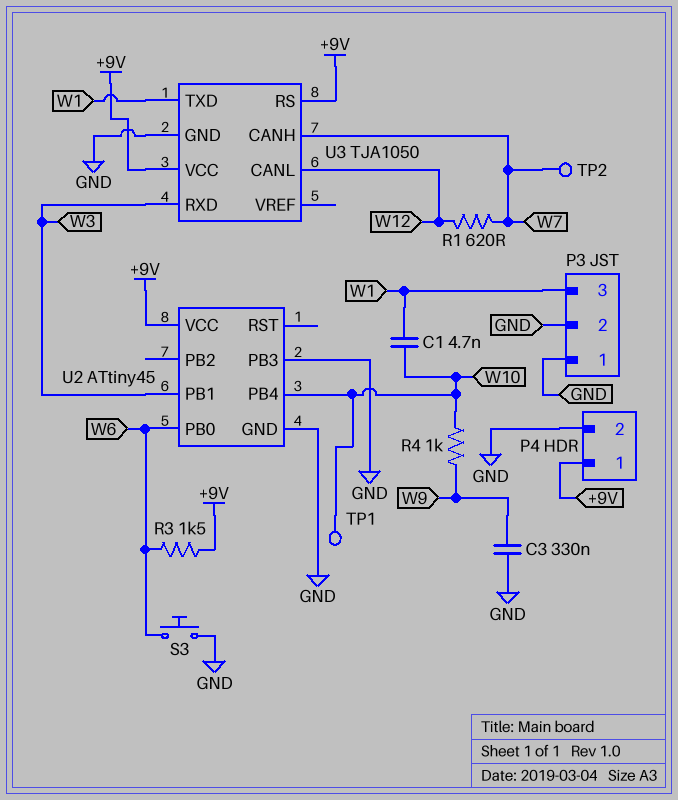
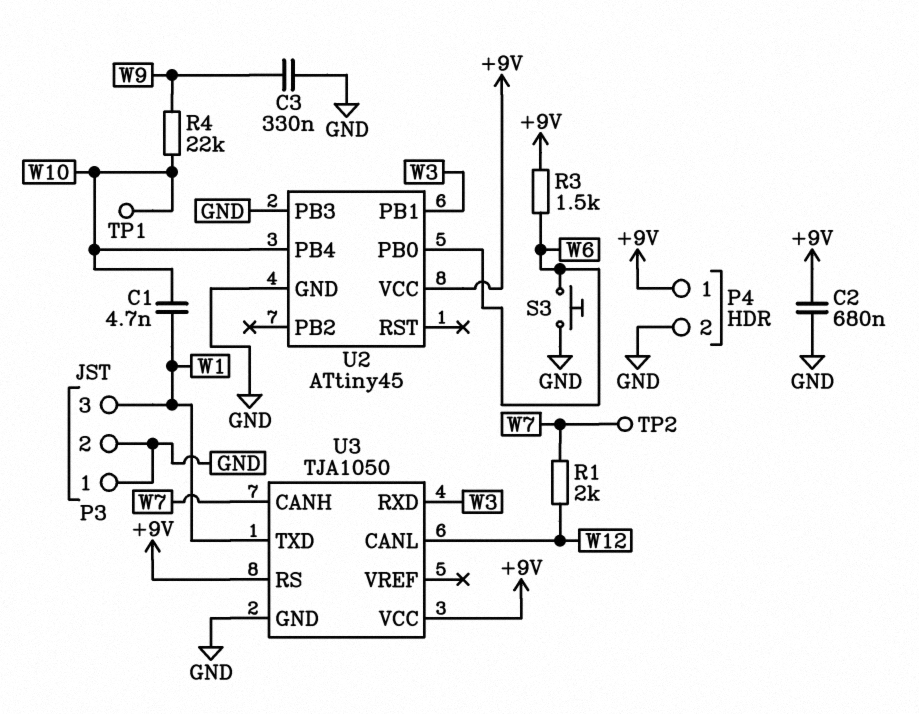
C2: none -> 680nF (+9V, GND)
R1: 620 (W7, W12) -> 2k (W7, W12)
R4: 1k (W9, W10) -> 22k (W9, W10)

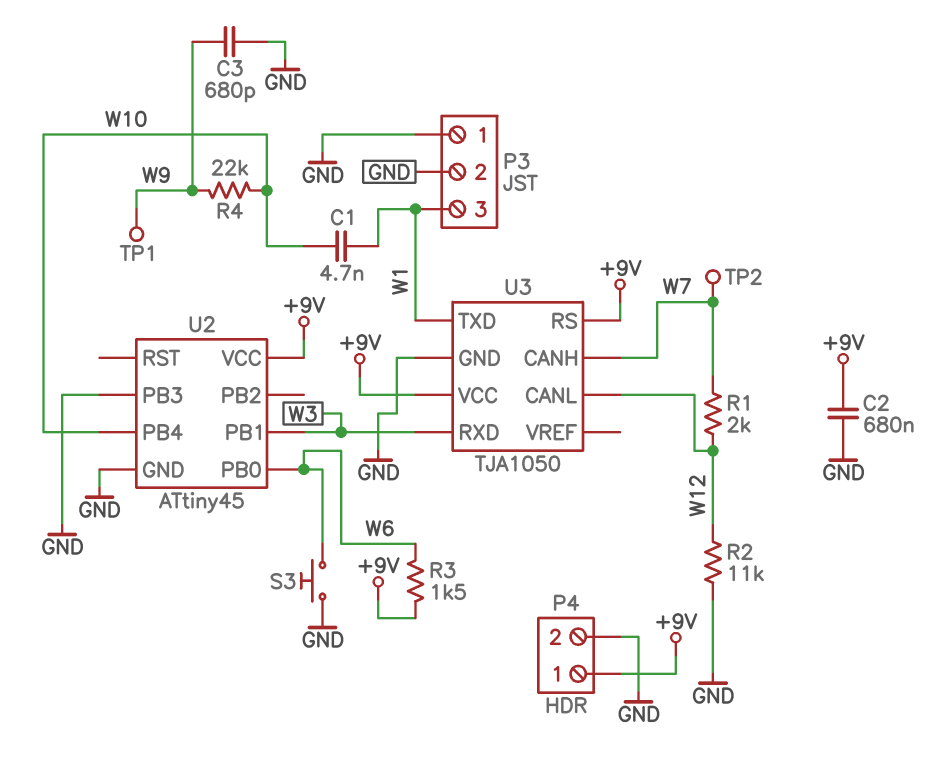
C3: 330nF (GND, W9) -> 680pF (GND, W9)
R2: none -> 11k (GND, W12)
TP1: test point (W10) -> test point (W9)

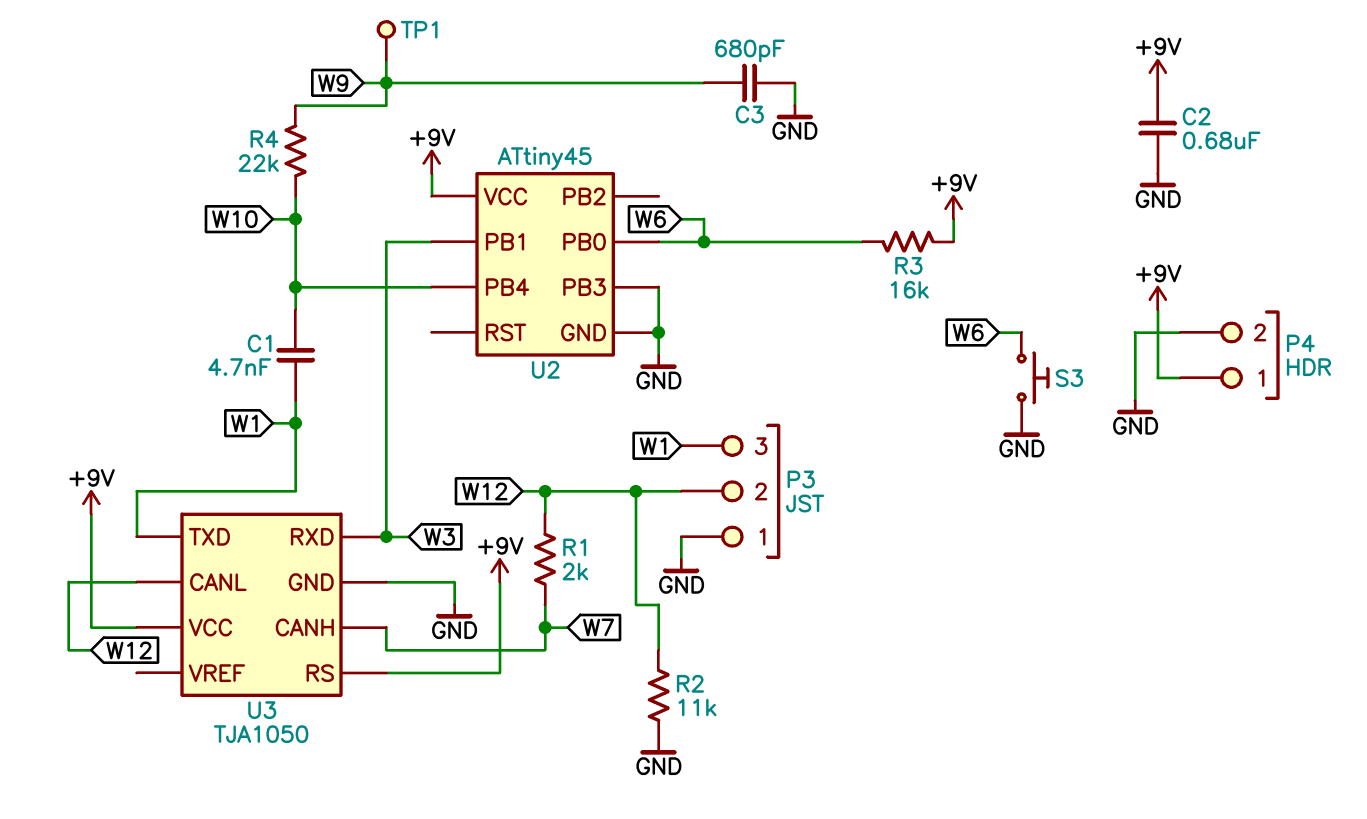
P3 pin 2: GND -> W12
R3: 1.5k (+9V, W6) -> 16k (+9V, W6)
TP2: test point (W7) -> none

